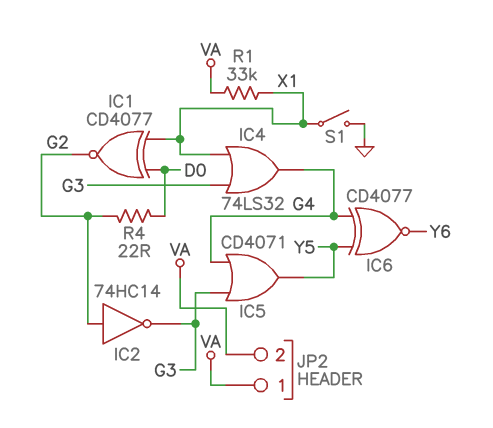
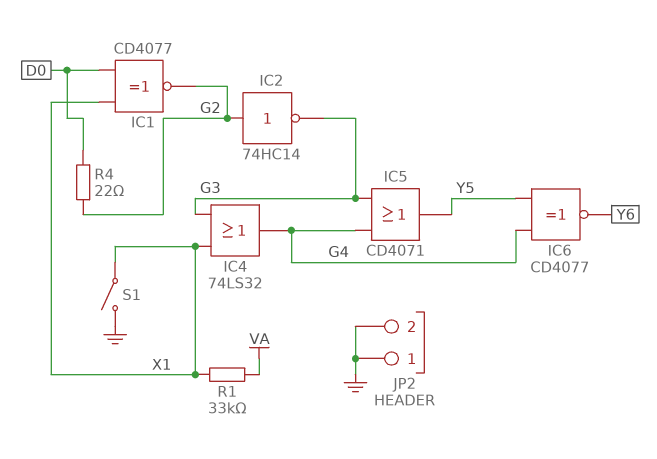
JP2 pin 1: VA -> GND
JP2 pin 2: VA -> GND

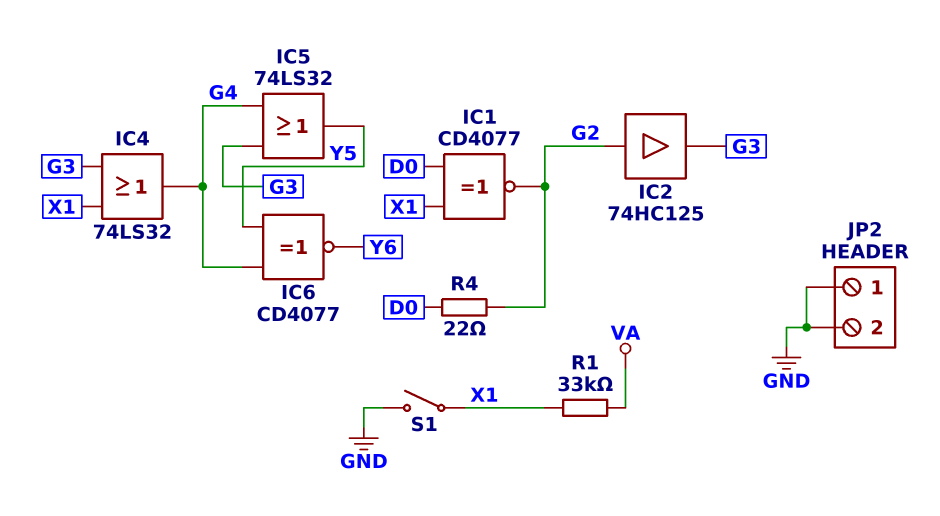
IC2: NOT 74HC14 (in G2, out G3) -> buffer 74HC125 (in G2, out G3)
IC5: OR CD4071 (in G3, in G4, out Y5) -> OR 74LS32 (in G3, in G4, out Y5)

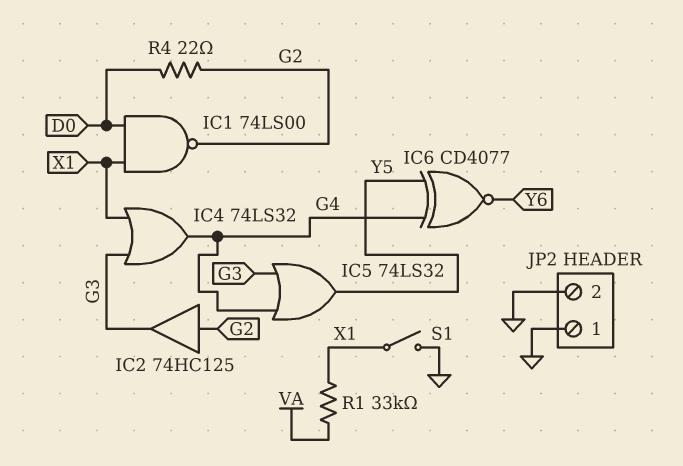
IC1: XNOR CD4077 (in D0, in X1, out G2) -> NAND 74LS00 (in D0, in X1, out G2)

